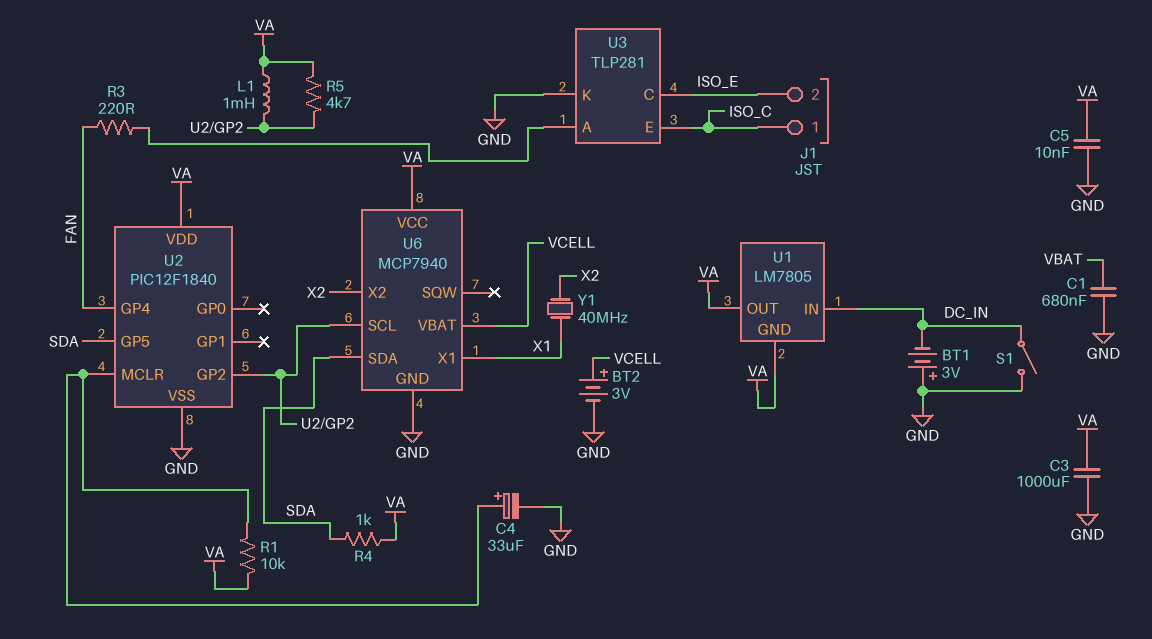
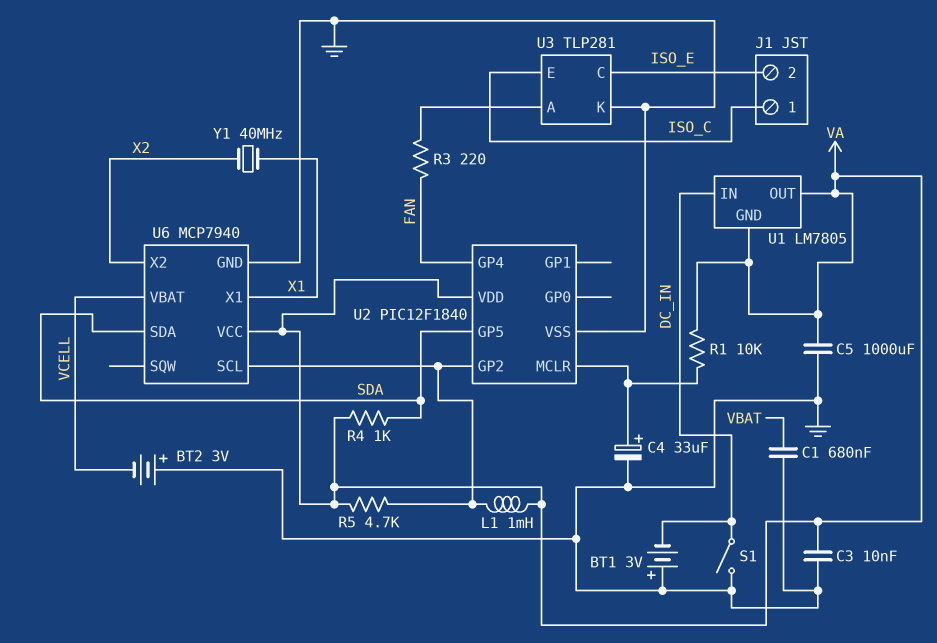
BT2: 3V (plus VCELL, minus GND) -> 3V (plus GND, minus VCELL)
C3: 1000uF (GND, VA) -> 10nF (GND, VA)
C5: 10nF (GND, VA) -> 1000uF (GND, VA)

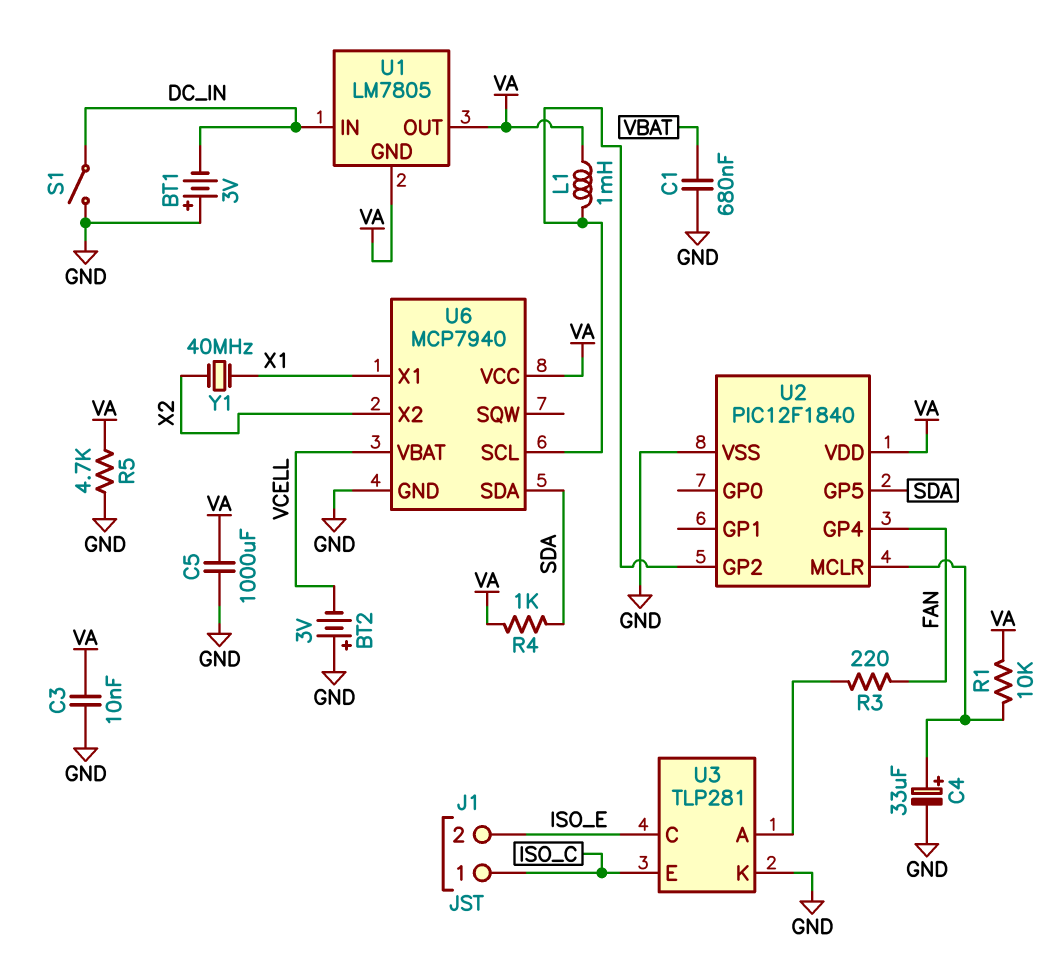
R5: 4.7k (U2/GP2, VA) -> 4.7k (GND, VA)

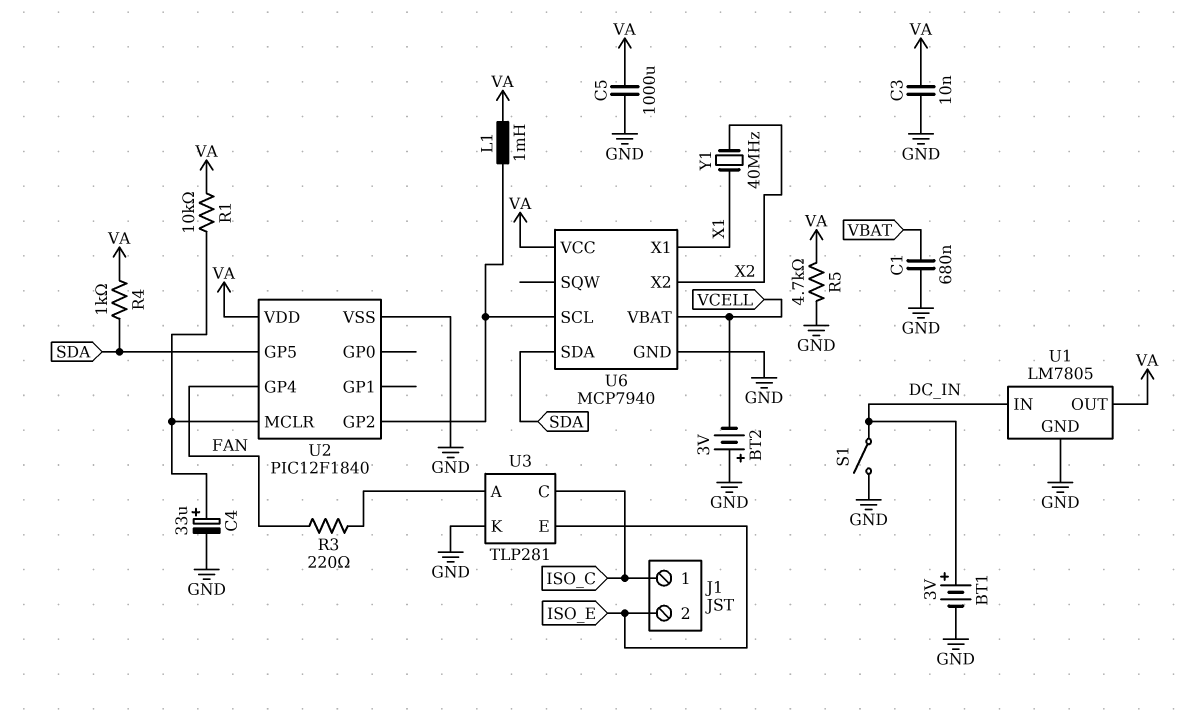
BT1: 3V (plus GND, minus DC_IN) -> 3V (plus DC_IN, minus GND)
U1 pin GND: VA -> GND
U3 pin C: ISO_E -> ISO_C
U3 pin E: ISO_C -> ISO_E

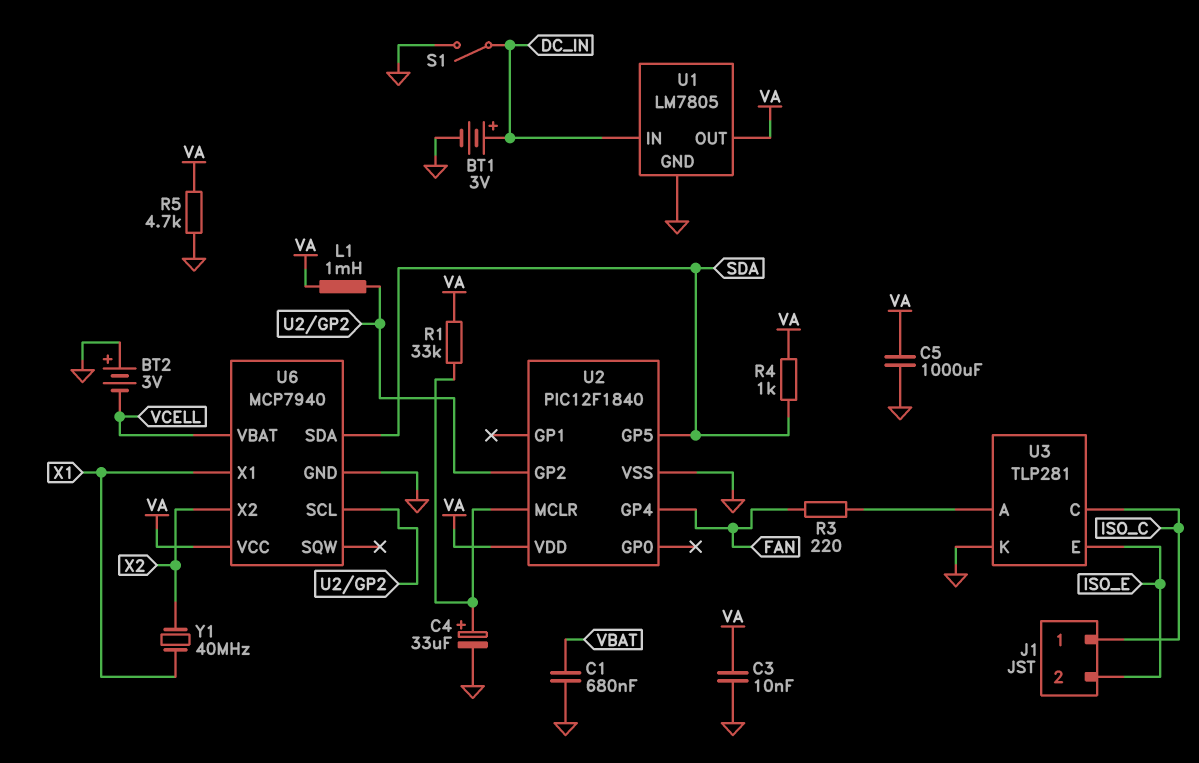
R1: 10k (U2/MCLR, VA) -> 33k (U2/MCLR, VA)

